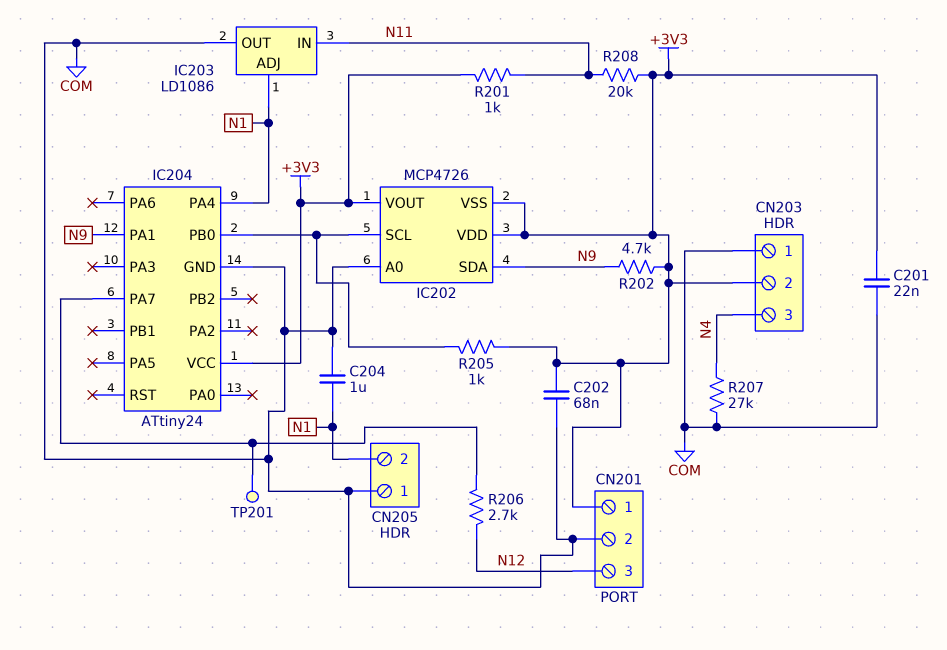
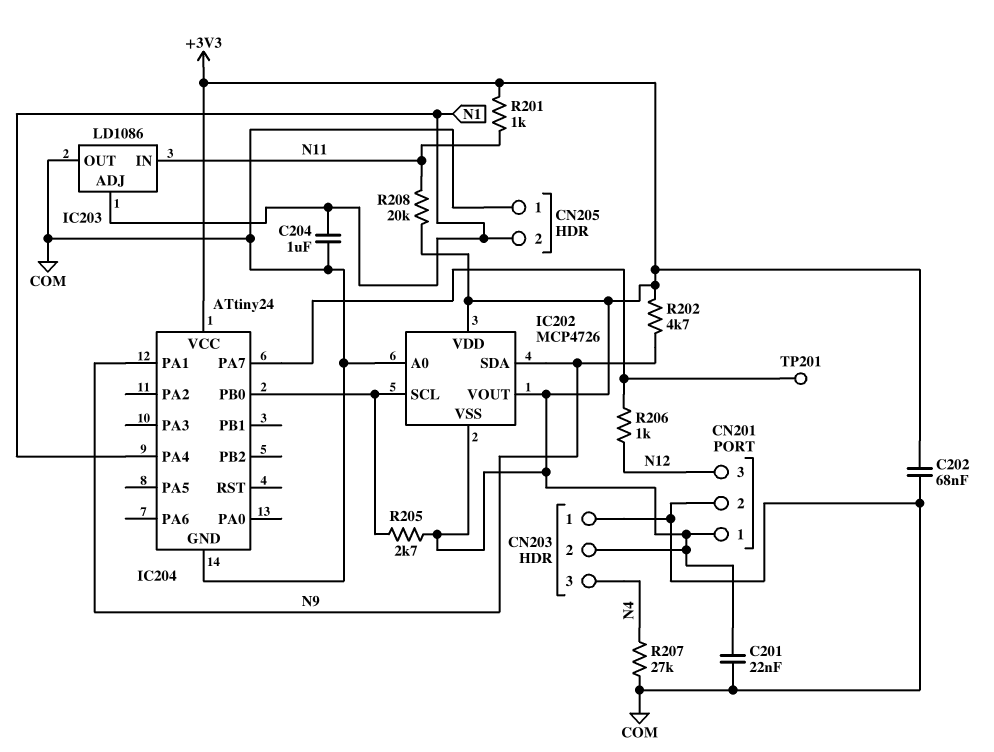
R205: 1k (+3V3, IC202/SCL) -> 2.7k (+3V3, IC202/SCL)
R206: 2.7k (IC204/PA7, N12) -> 1k (IC204/PA7, N12)

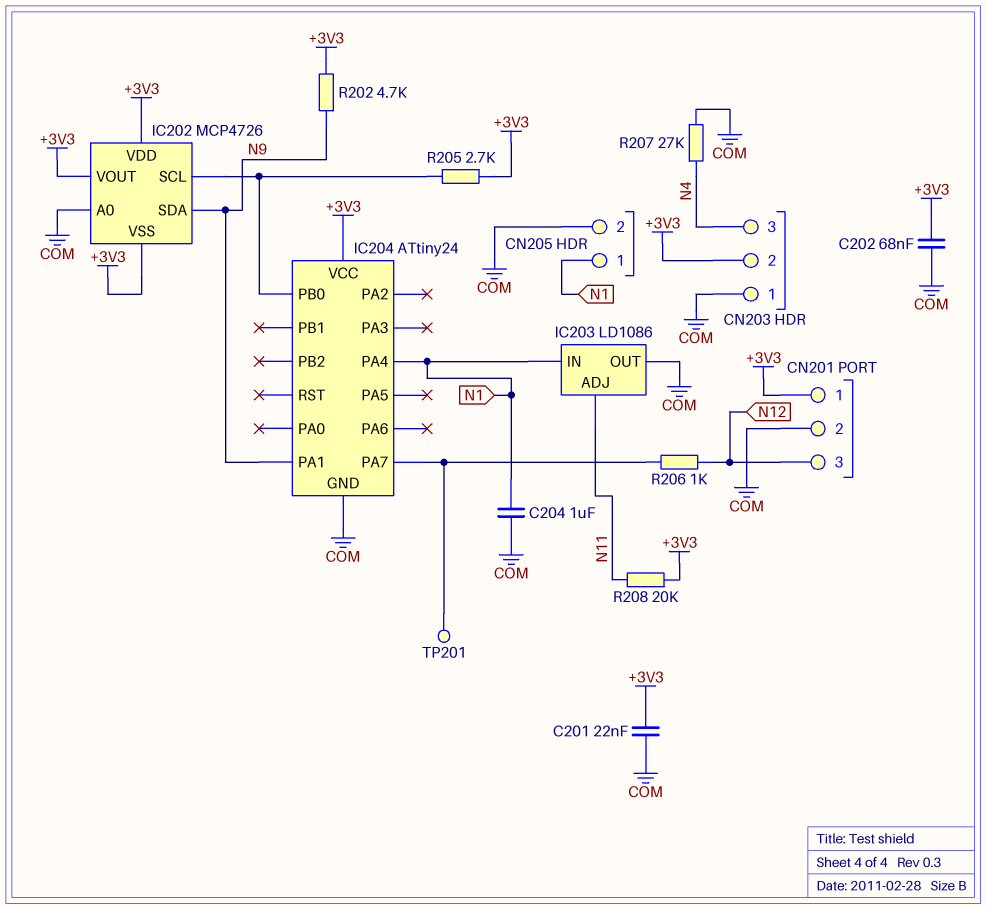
CN205 pin 1: COM -> N1
CN205 pin 2: N1 -> COM
IC203 pin ADJ: N1 -> N11
IC203 pin IN: N11 -> N1
R201: 1k (+3V3, N11) -> none

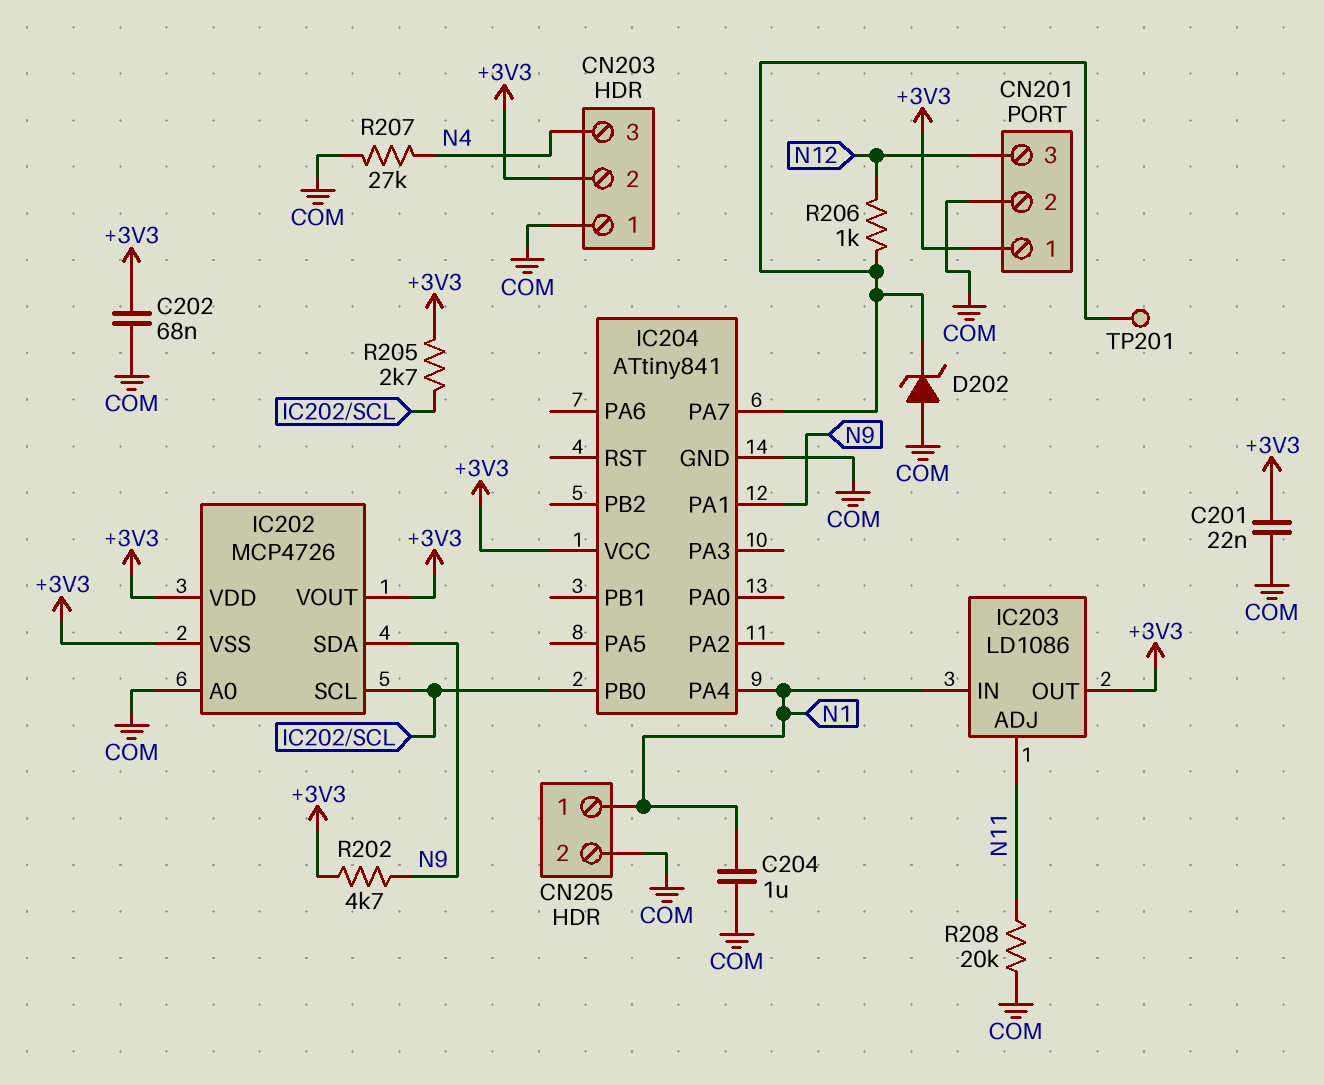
D202: none -> zener (A COM, K IC204/PA7)
IC203 pin OUT: COM -> +3V3
IC204: ATtiny24 -> ATtiny841
R208: 20k (+3V3, N11) -> 20k (COM, N11)

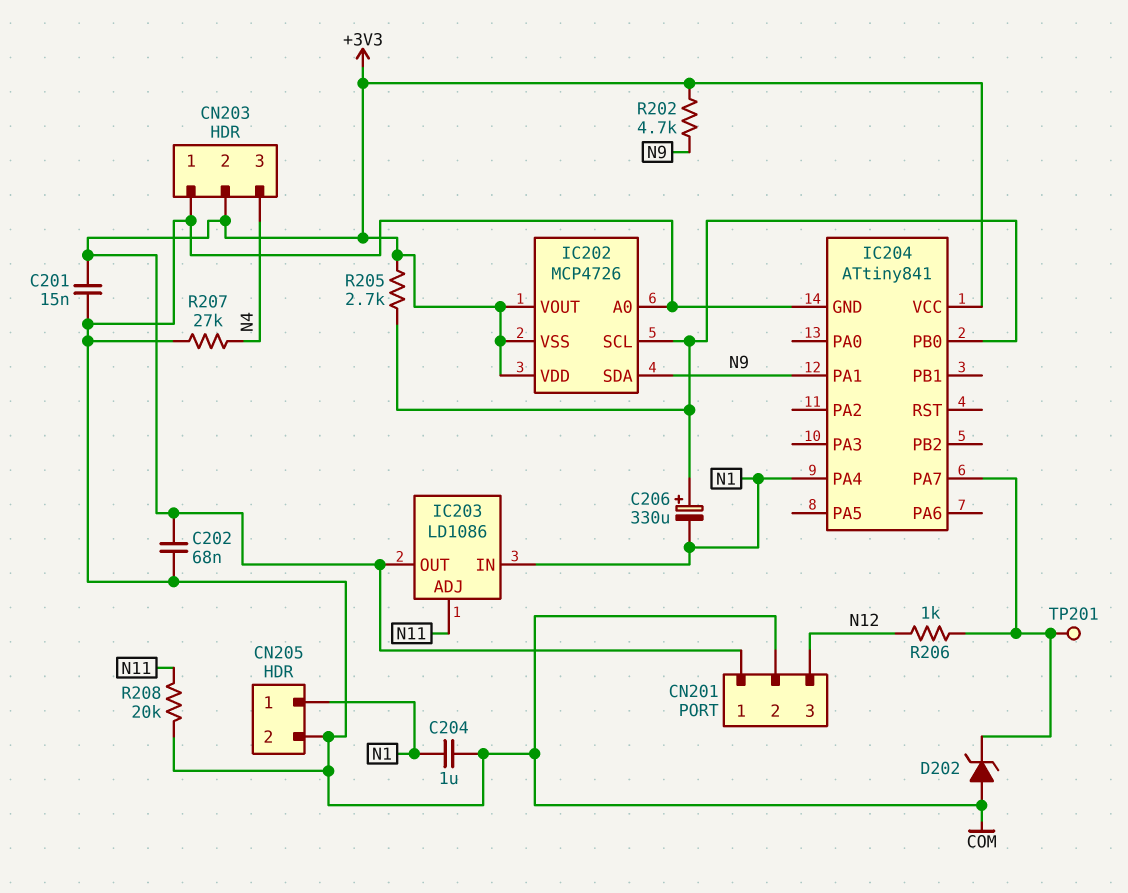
C201: 22nF (+3V3, COM) -> 15nF (+3V3, COM)
C206: none -> 330uF (plus IC202/SCL, minus N1)

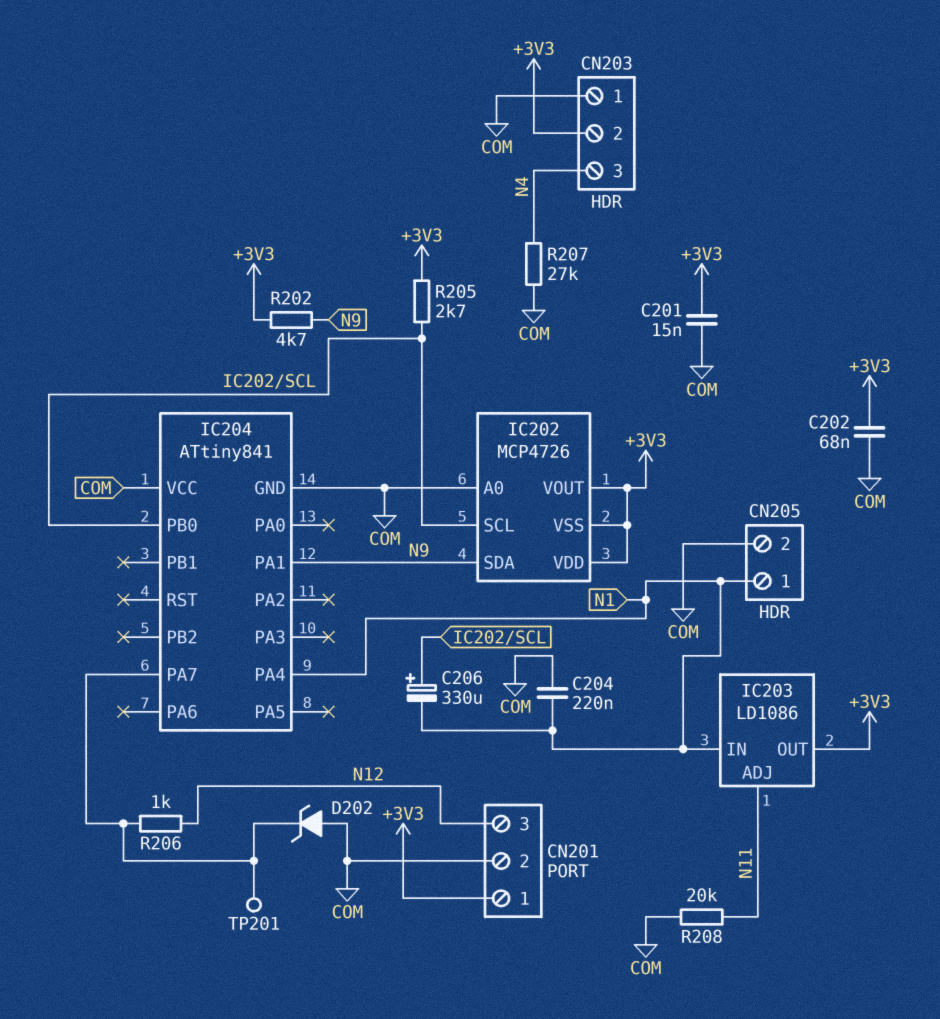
C204: 1uF (COM, N1) -> 220nF (COM, N1)
IC204 pin VCC: +3V3 -> COM

